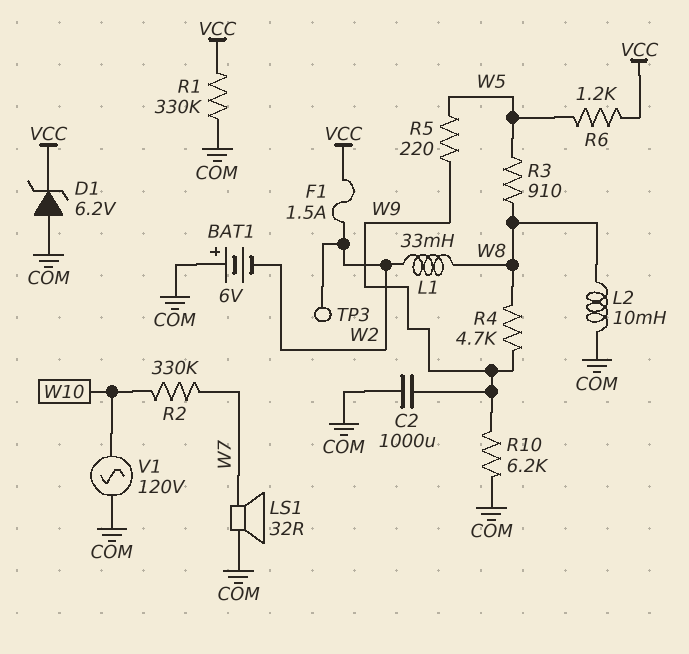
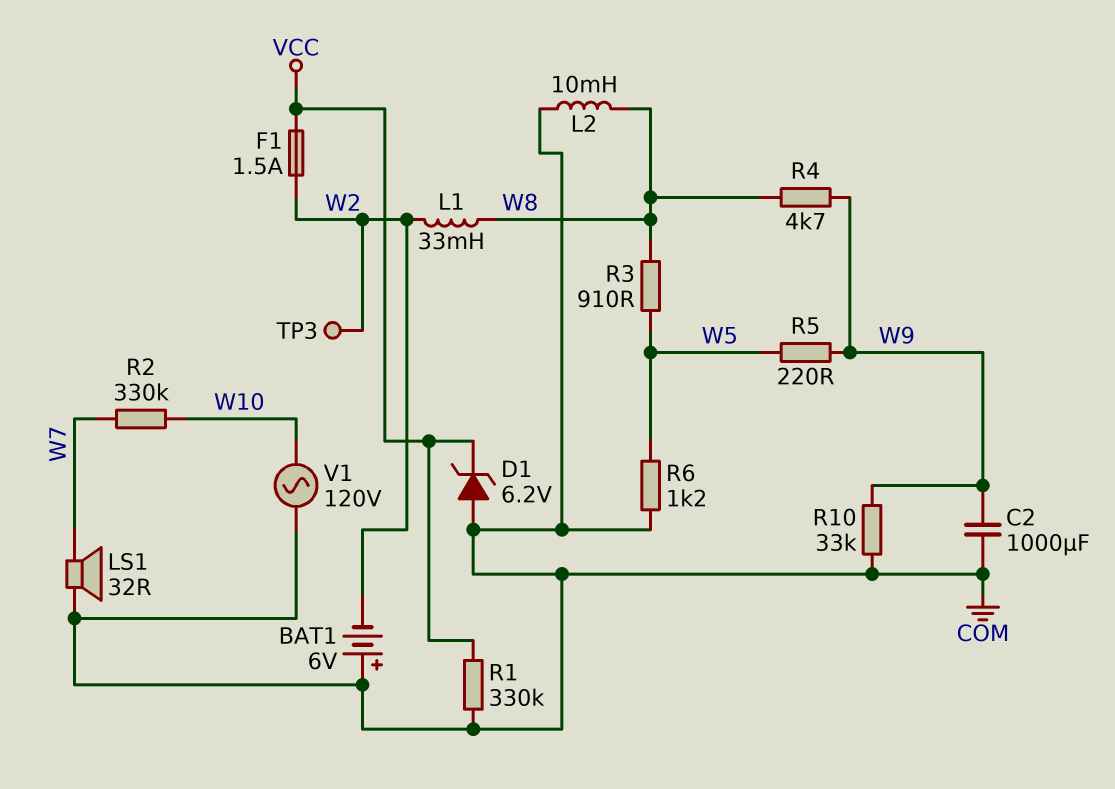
R6: 1.2k (VCC, W5) -> 1.2k (COM, W5)
R10: 6.2k (COM, W9) -> 33k (COM, W9)

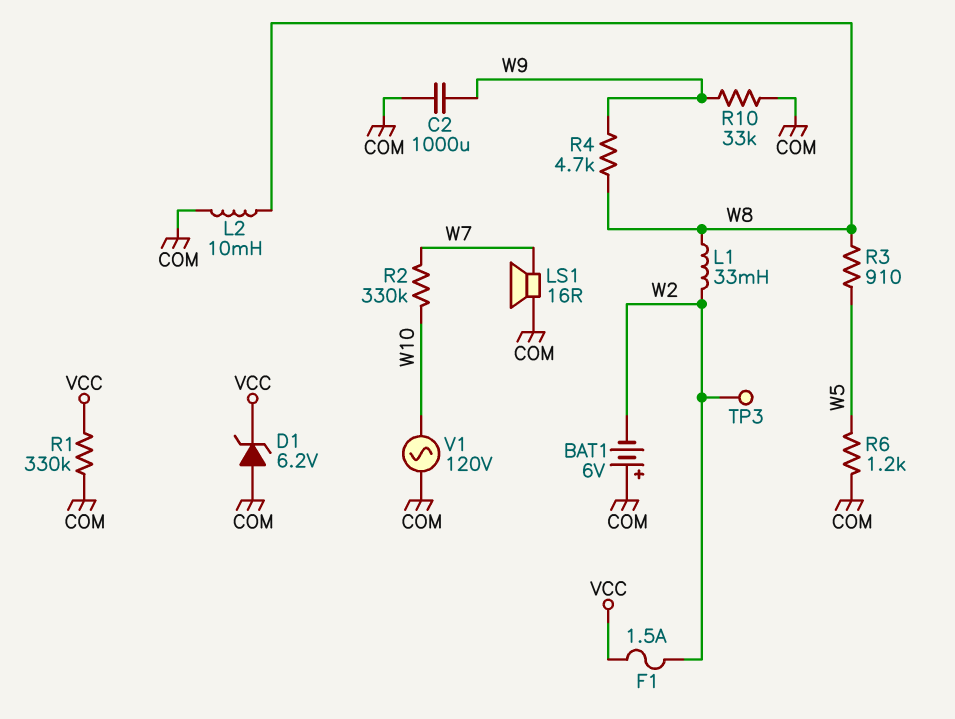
LS1: speaker 32R (COM, W7) -> speaker 16R (COM, W7)
R5: 220 (W5, W9) -> none

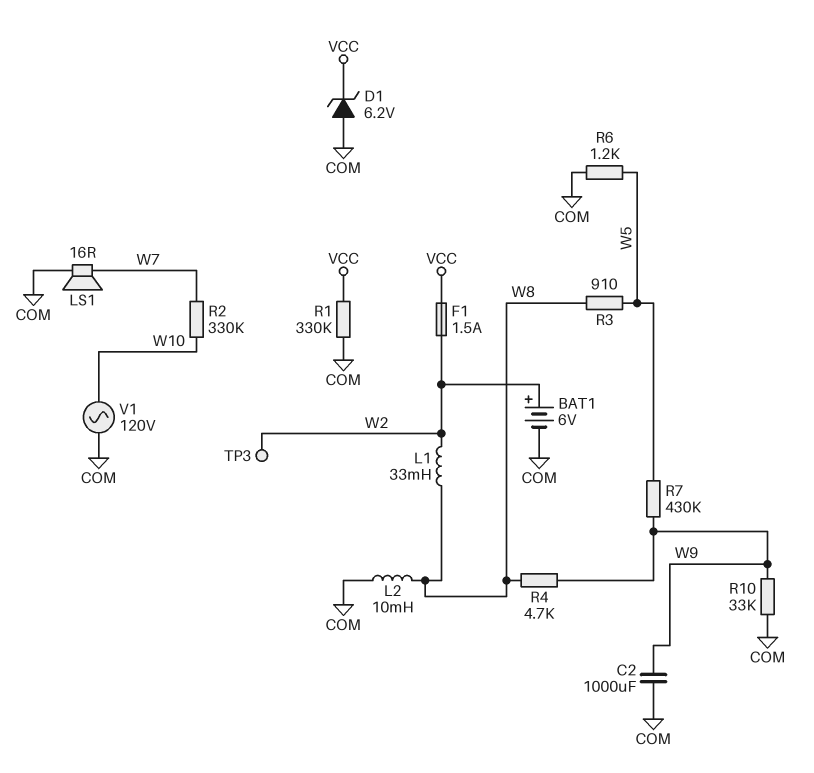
BAT1: 6V (plus COM, minus W2) -> 6V (plus W2, minus COM)
R7: none -> 430k (W5, W9)

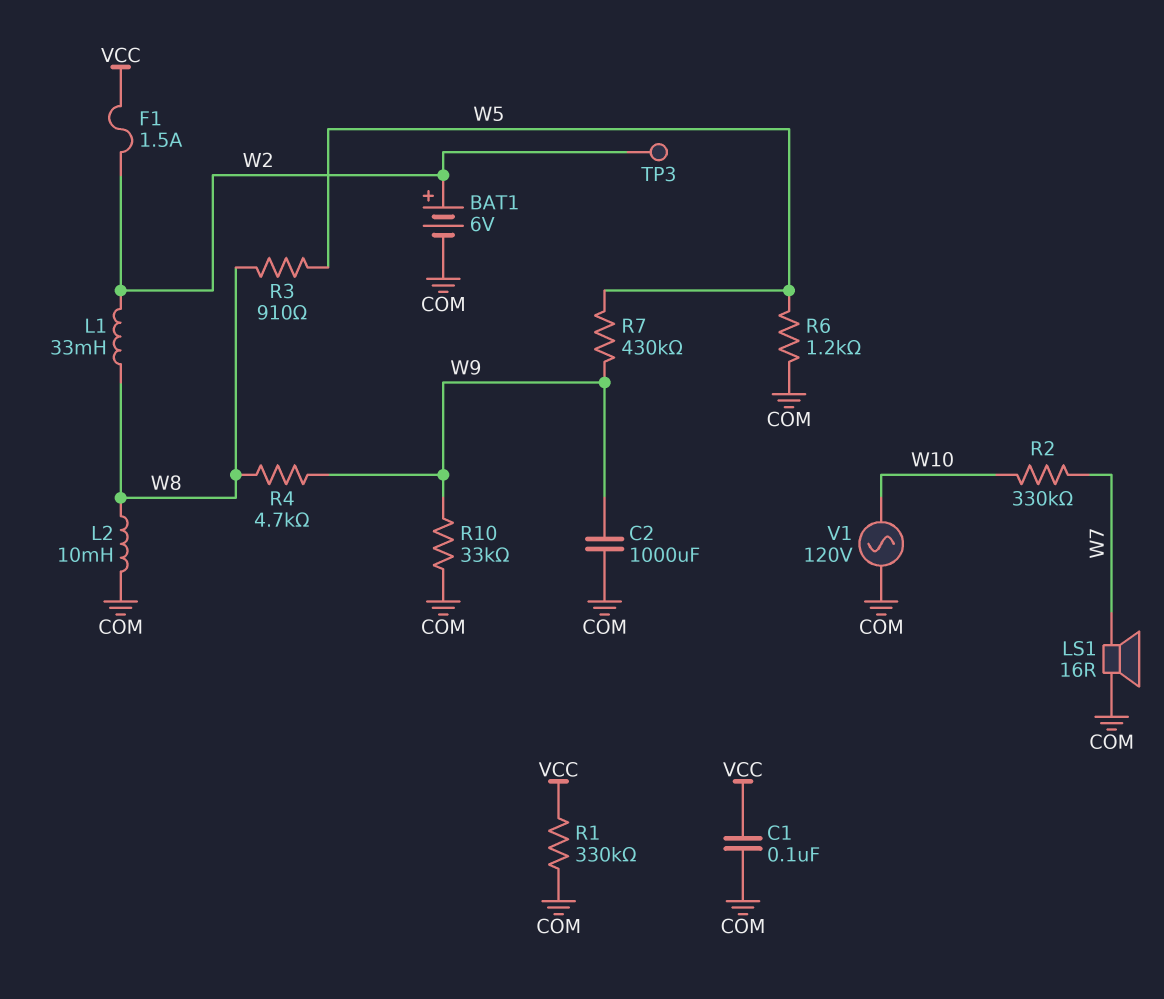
C1: none -> 100nF (COM, VCC)
D1: zener 6.2V (A COM, K VCC) -> none

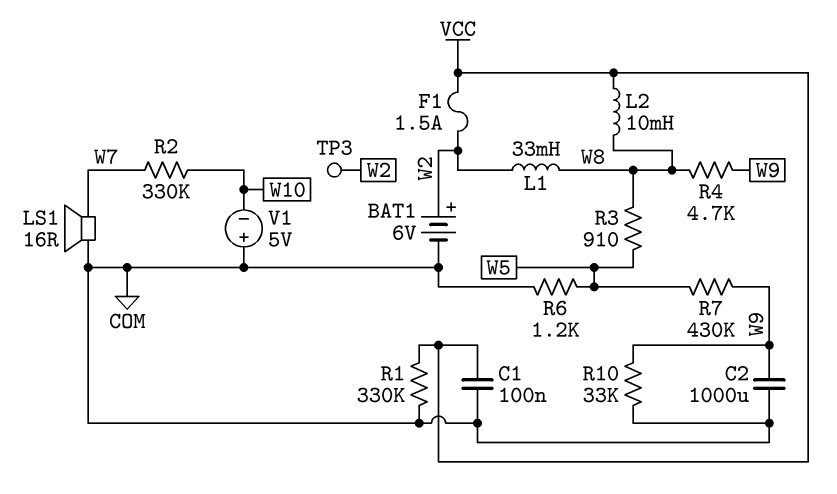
L2: 10mH (COM, W8) -> 10mH (VCC, W8)
V1: AC 120V (COM, W10) -> 5V (plus COM, minus W10)

